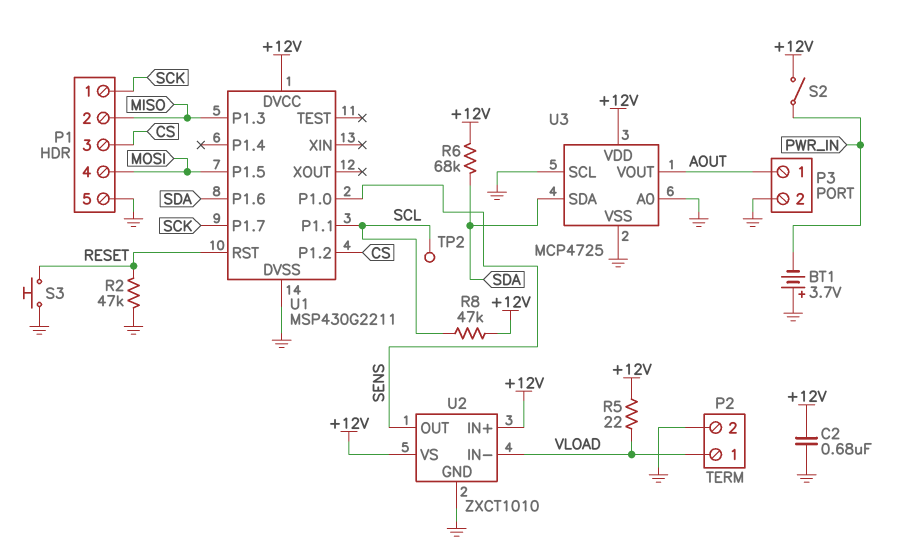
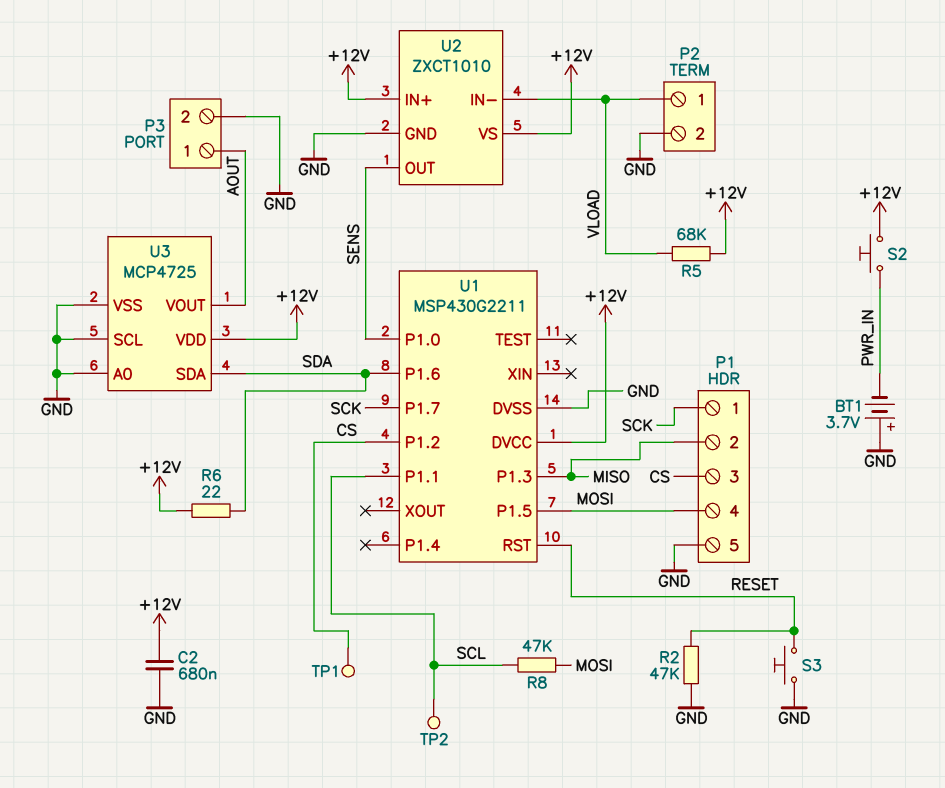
R5: 22 (+12V, VLOAD) -> 68k (+12V, VLOAD)
R6: 68k (+12V, SDA) -> 22 (+12V, SDA)
R8: 47k (+12V, SCL) -> 47k (MOSI, SCL)
S2: switch (+12V, PWR_IN) -> button (+12V, PWR_IN)
TP1: none -> test point (CS)

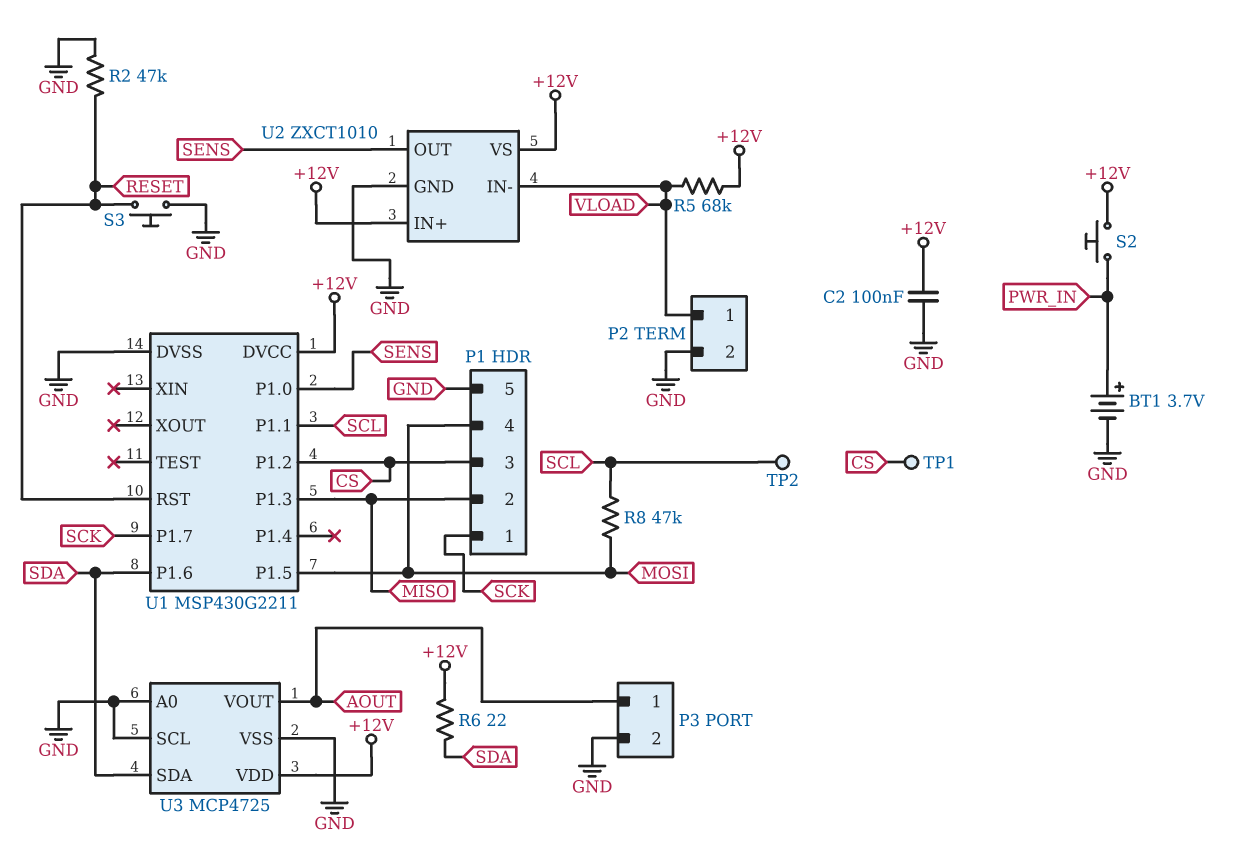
BT1: 3.7V (plus GND, minus PWR_IN) -> 3.7V (plus PWR_IN, minus GND)
C2: 680nF (+12V, GND) -> 100nF (+12V, GND)

